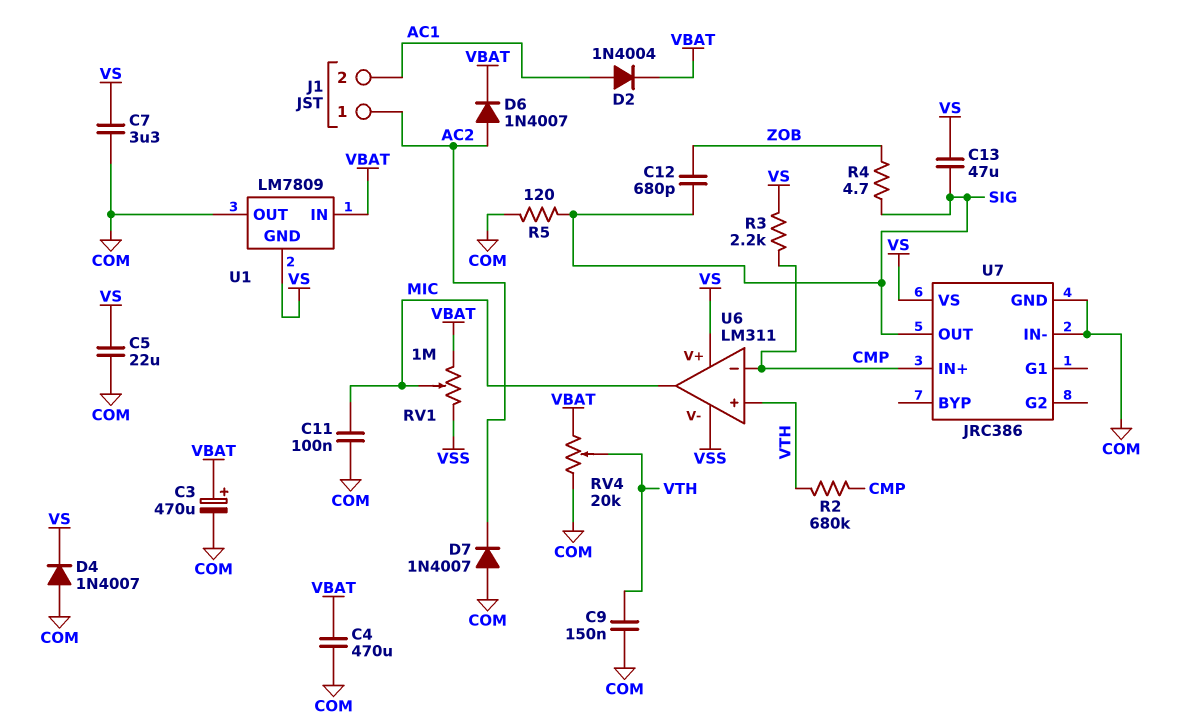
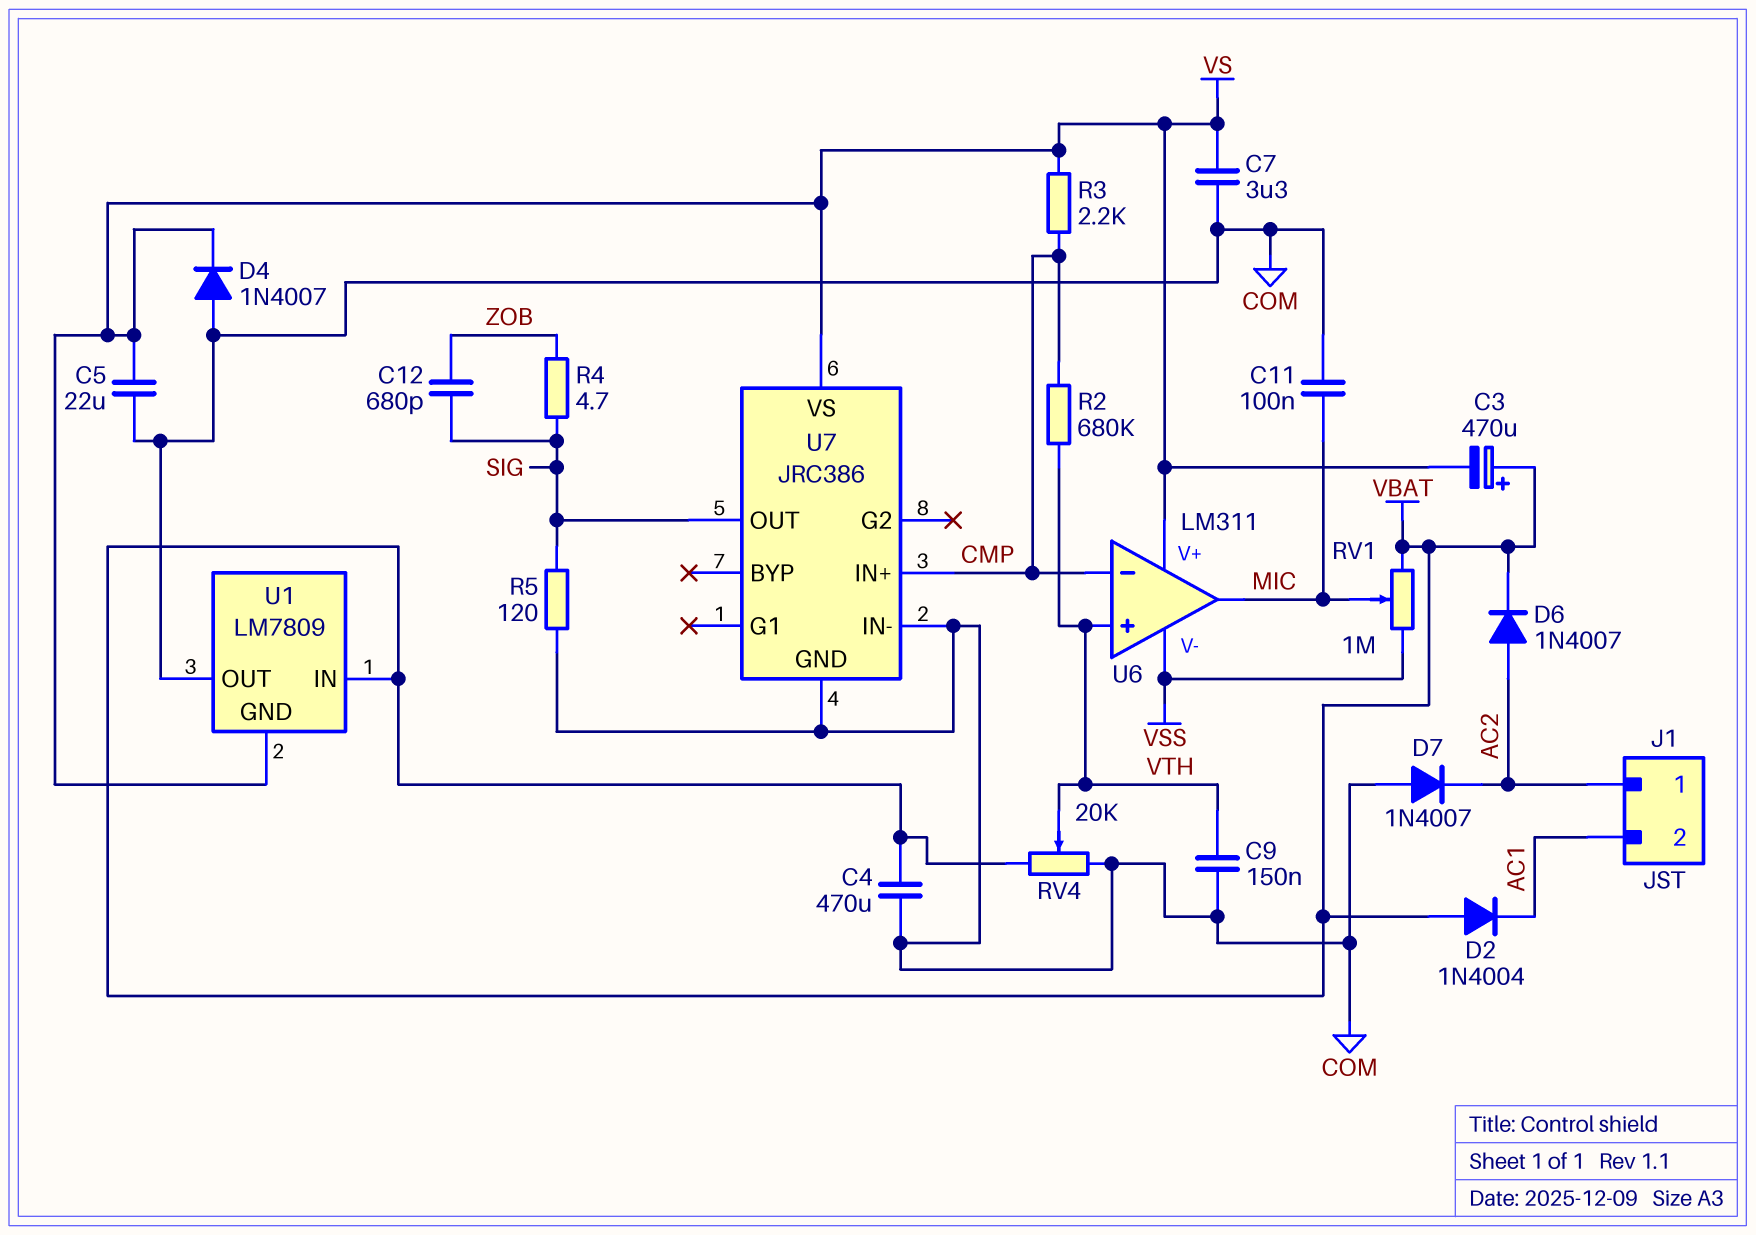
C3: 470uF (plus VBAT, minus COM) -> 470uF (plus VBAT, minus VS)
C13: 47uF (SIG, VS) -> none
D2: diode 1N4004 (A AC1, K VBAT) -> diode 1N4004 (A VBAT, K AC1)

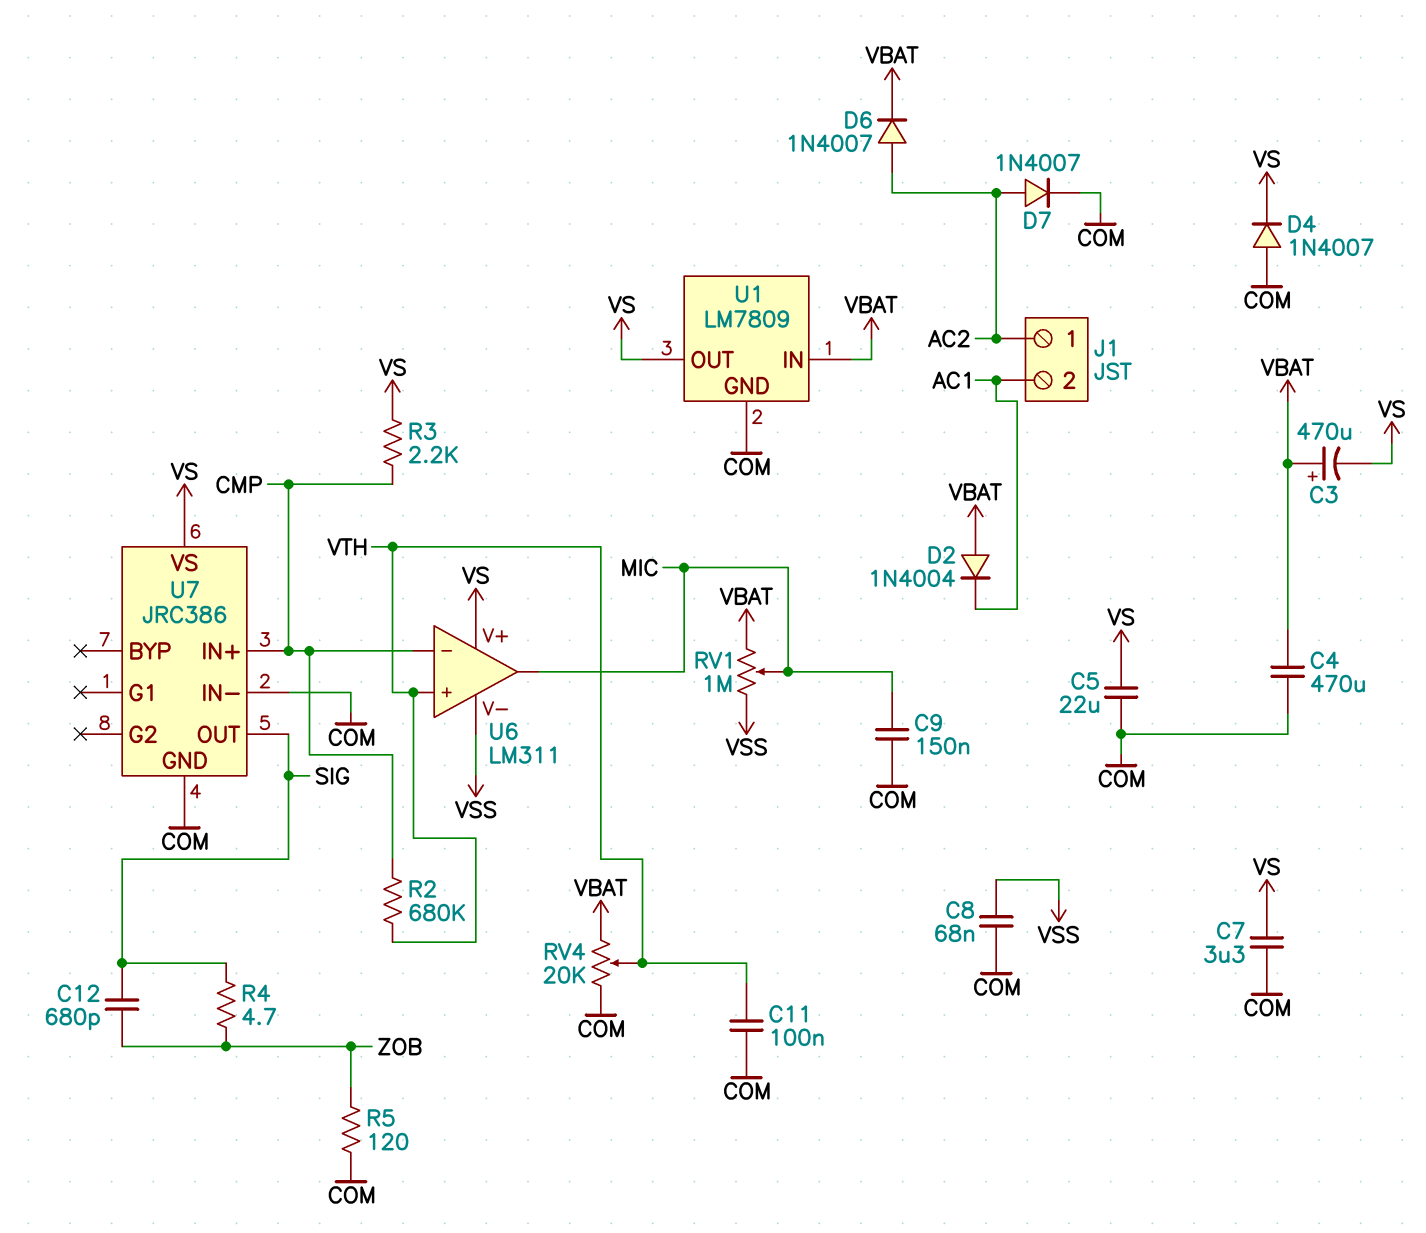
C8: none -> 68nF (COM, VSS)
C9: 150nF (COM, VTH) -> 150nF (COM, MIC)
C11: 100nF (COM, MIC) -> 100nF (COM, VTH)
D7: diode 1N4007 (A COM, K AC2) -> diode 1N4007 (A AC2, K COM)
R5: 120 (COM, SIG) -> 120 (COM, ZOB)
U1 pin GND: VS -> COM
U1 pin OUT: COM -> VS

